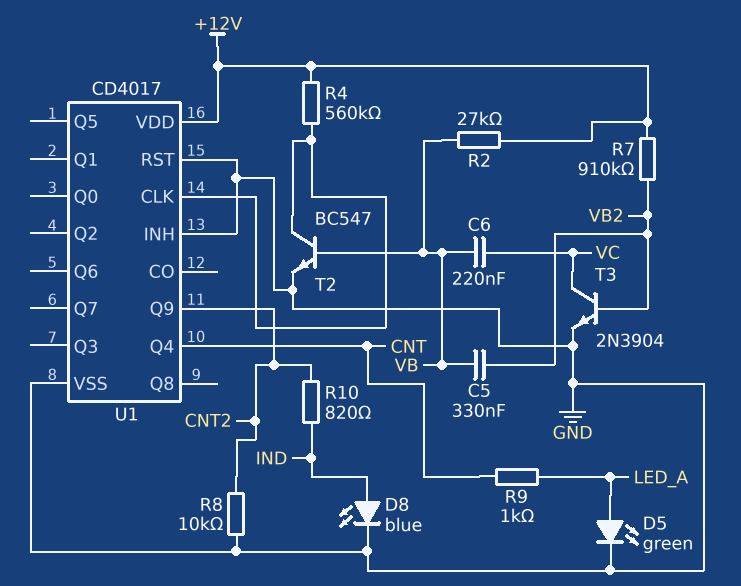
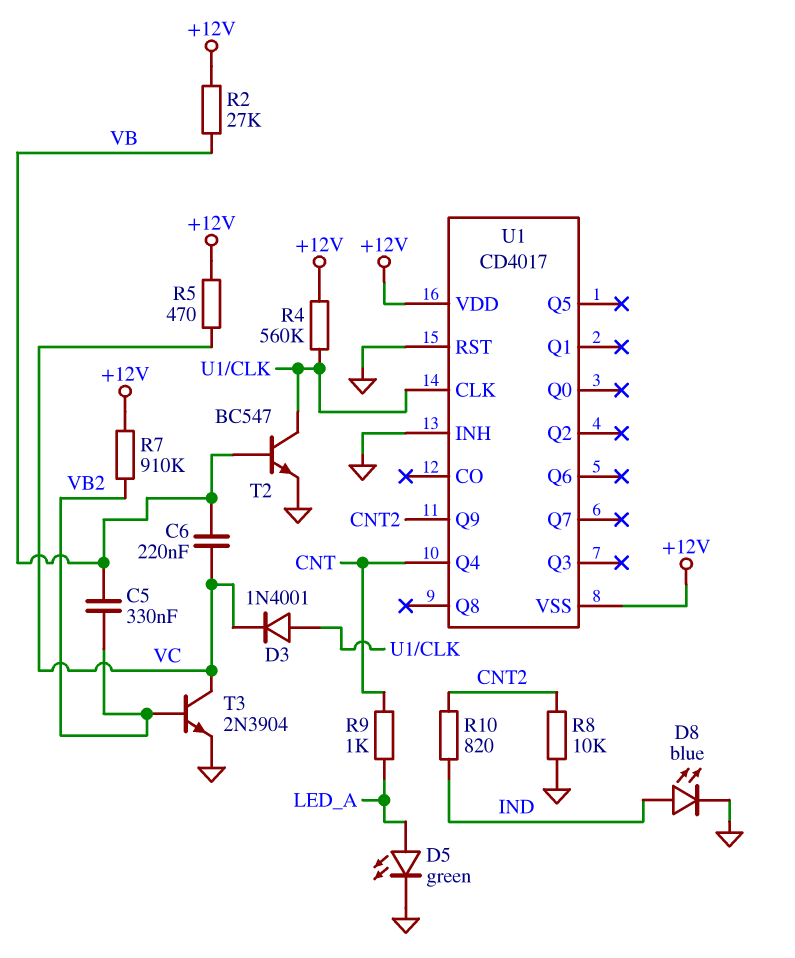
D3: none -> diode 1N4001 (A U1/CLK, K VC)
R5: none -> 470 (+12V, VC)
U1 pin VSS: GND -> +12V

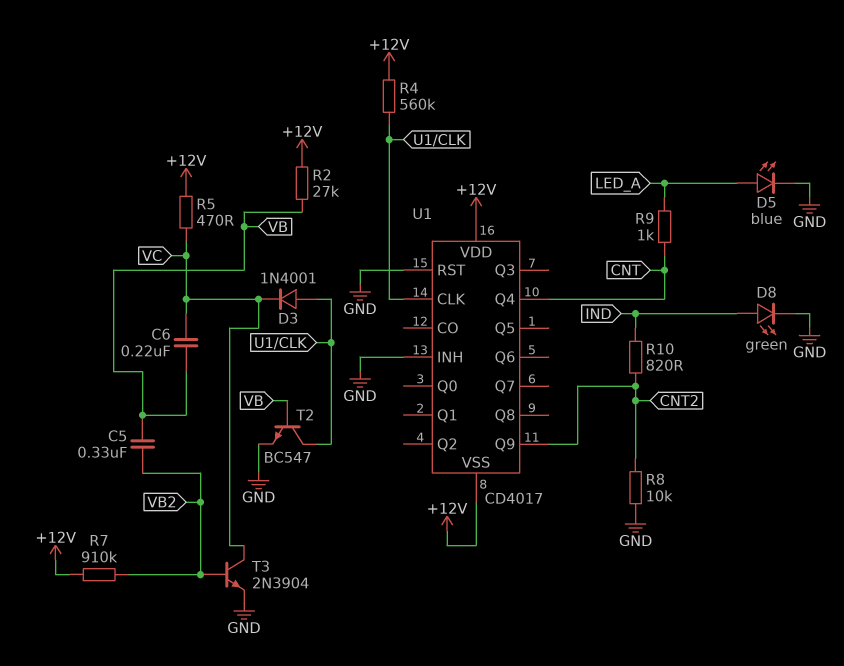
D5: LED green (A LED_A, K GND) -> LED blue (A LED_A, K GND)
D8: LED blue (A IND, K GND) -> LED green (A IND, K GND)

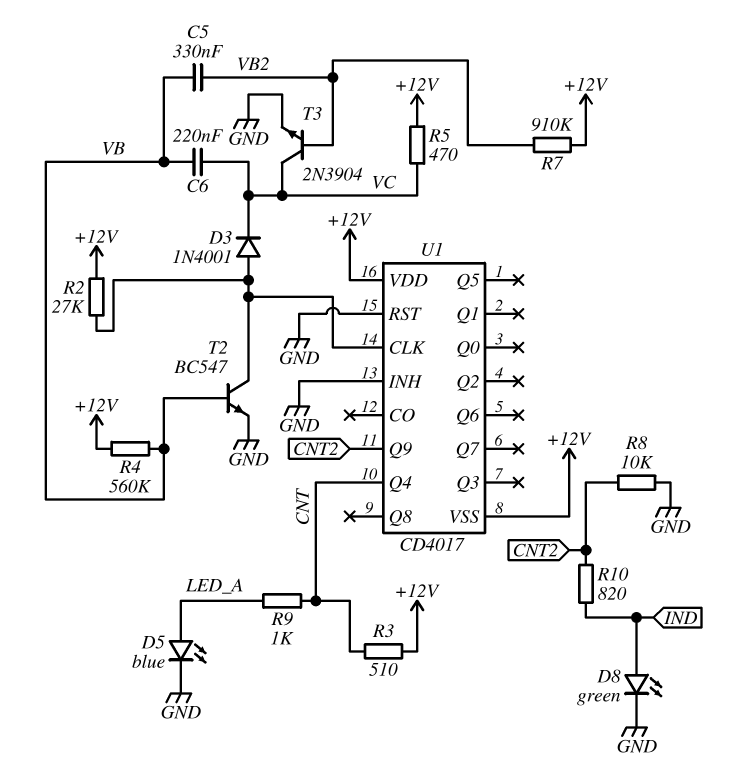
R2: 27k (+12V, VB) -> 27k (+12V, U1/CLK)
R3: none -> 510 (+12V, CNT)
R4: 560k (+12V, U1/CLK) -> 560k (+12V, VB)

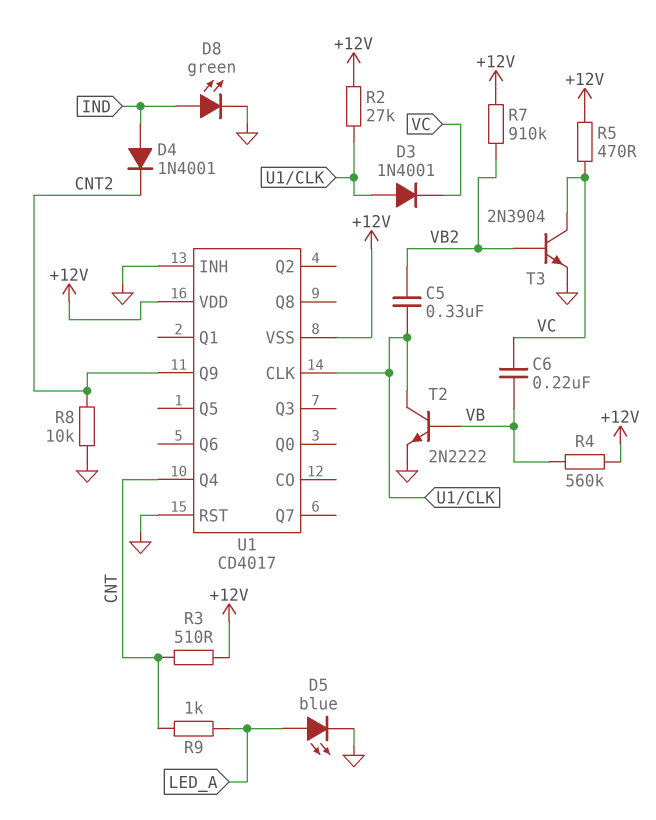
C5: 330nF (VB, VB2) -> 330nF (U1/CLK, VB2)
D4: none -> diode 1N4001 (A IND, K CNT2)
R10: 820 (CNT2, IND) -> none
T2: NPN BC547 (B VB, C U1/CLK, E GND) -> NPN 2N2222 (B VB, C U1/CLK, E GND)

